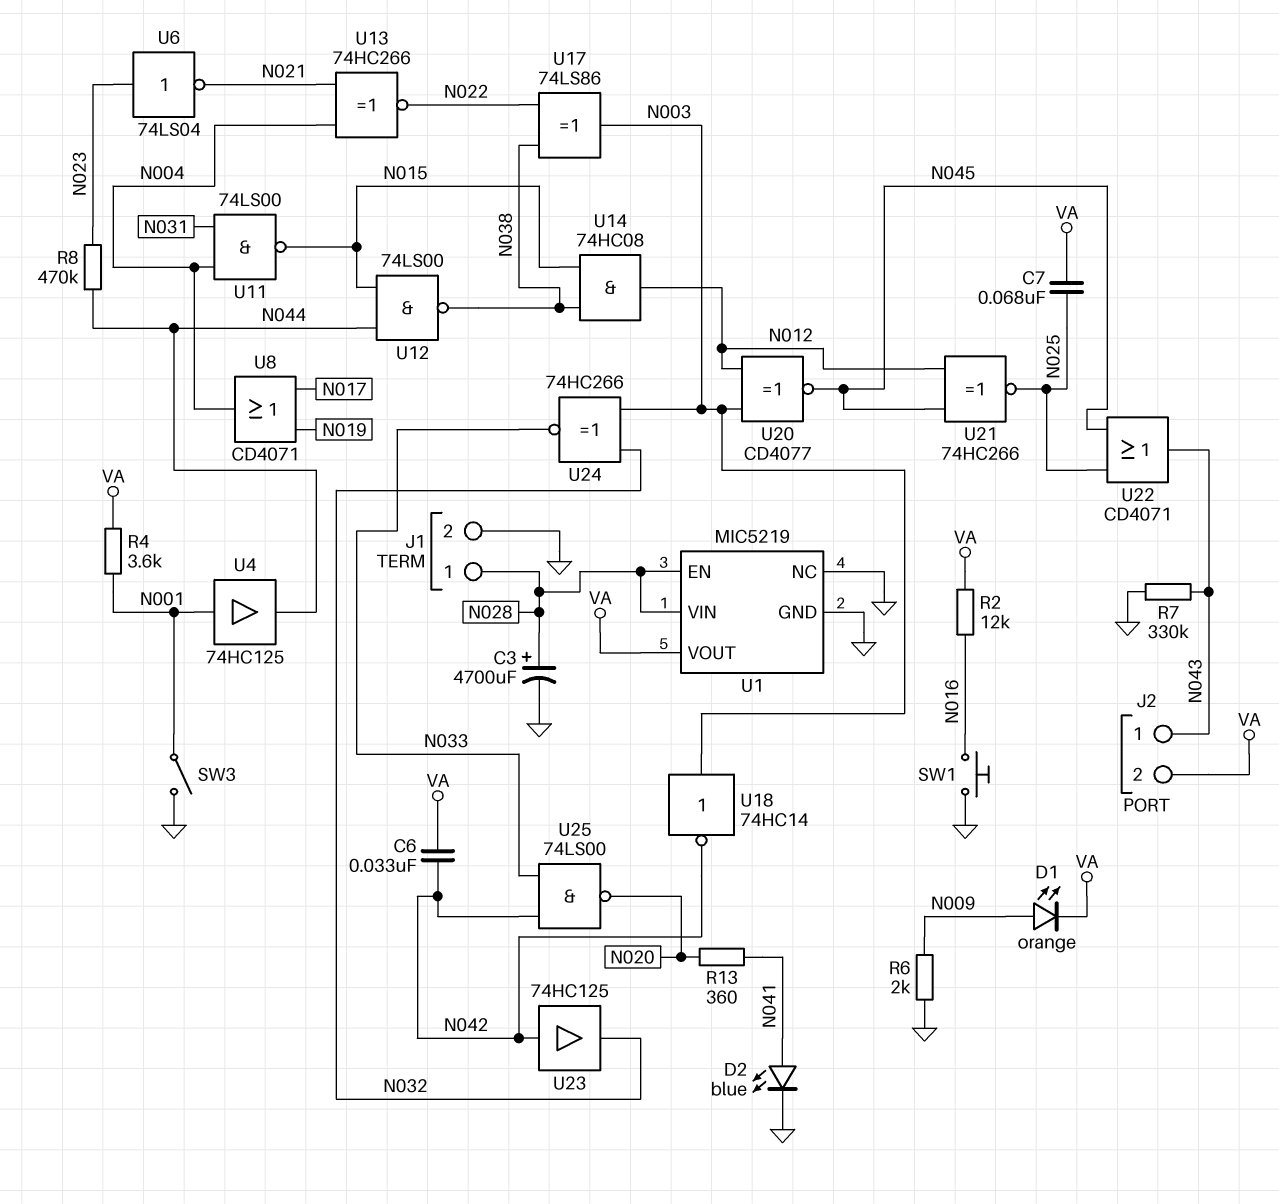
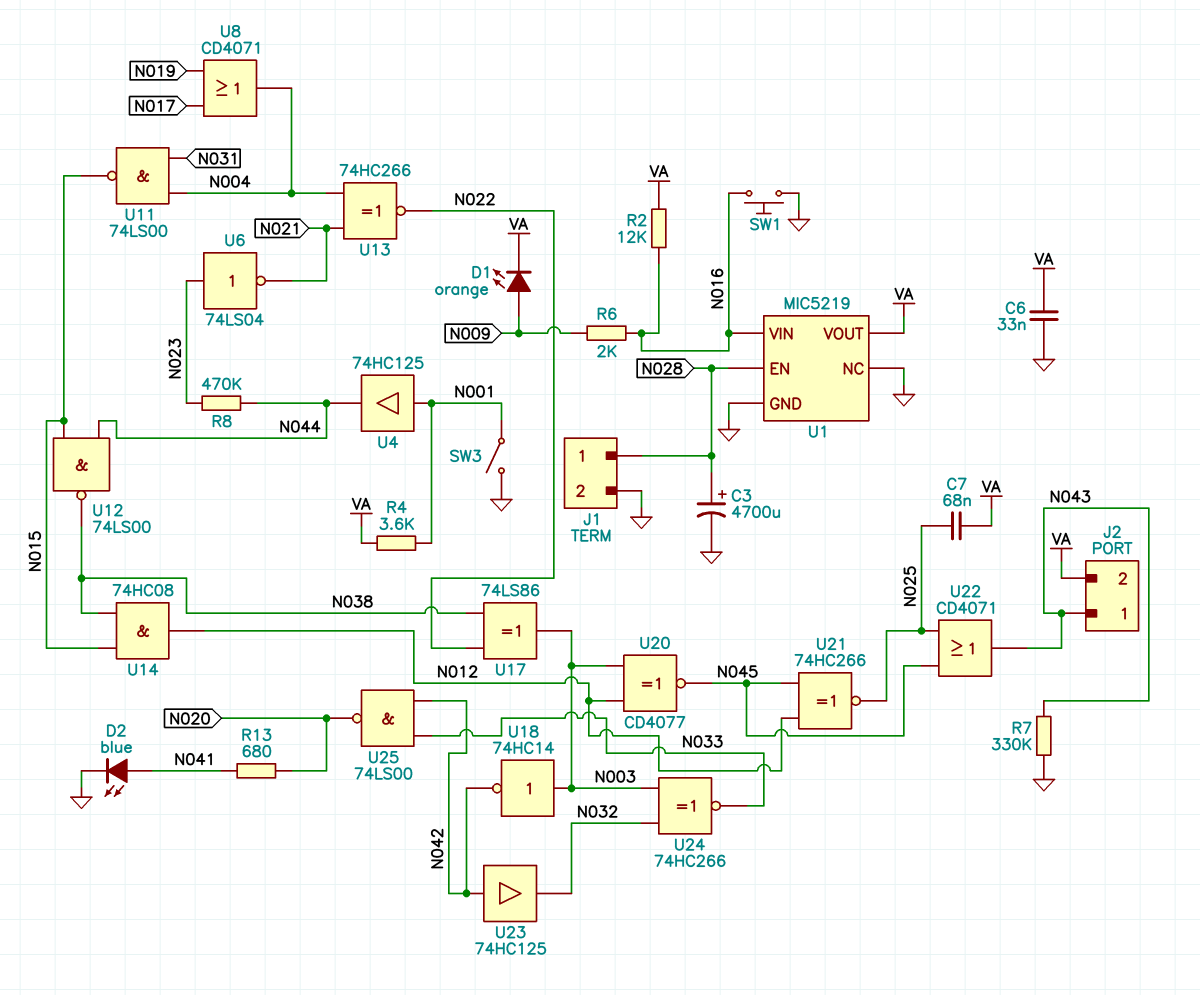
C6: 33nF (N042, VA) -> 33nF (GND, VA)
R6: 2k (GND, N009) -> 2k (N009, N016)
R13: 360 (N020, N041) -> 680 (N020, N041)
U1 pin VIN: N028 -> N016

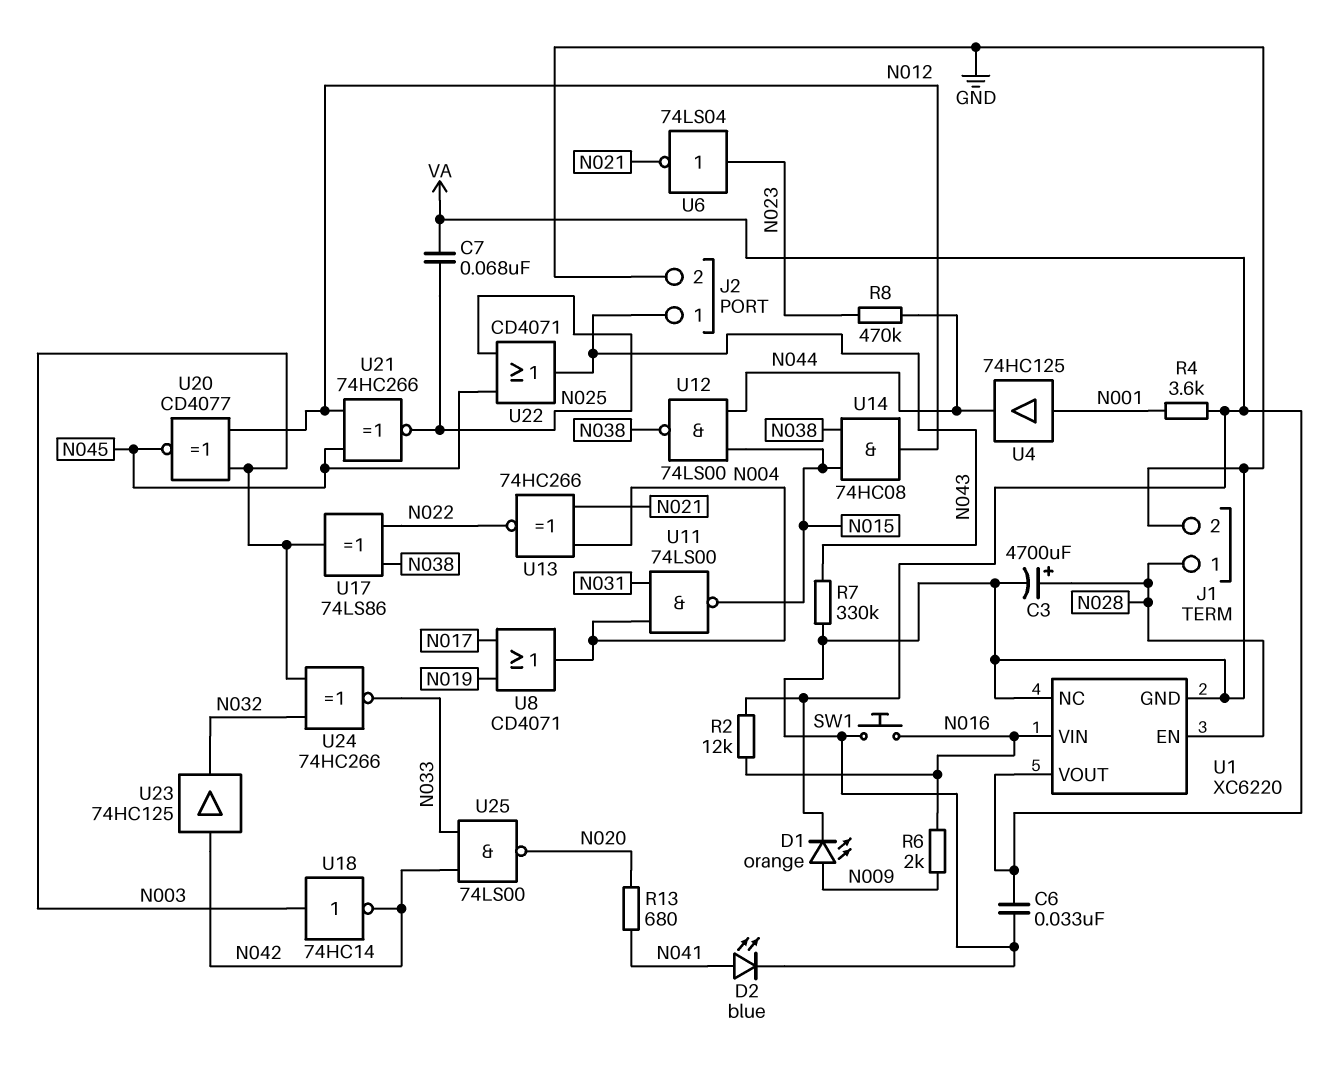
J2 pin 2: VA -> GND
SW3: switch (GND, N001) -> none
U1: MIC5219 -> XC6220

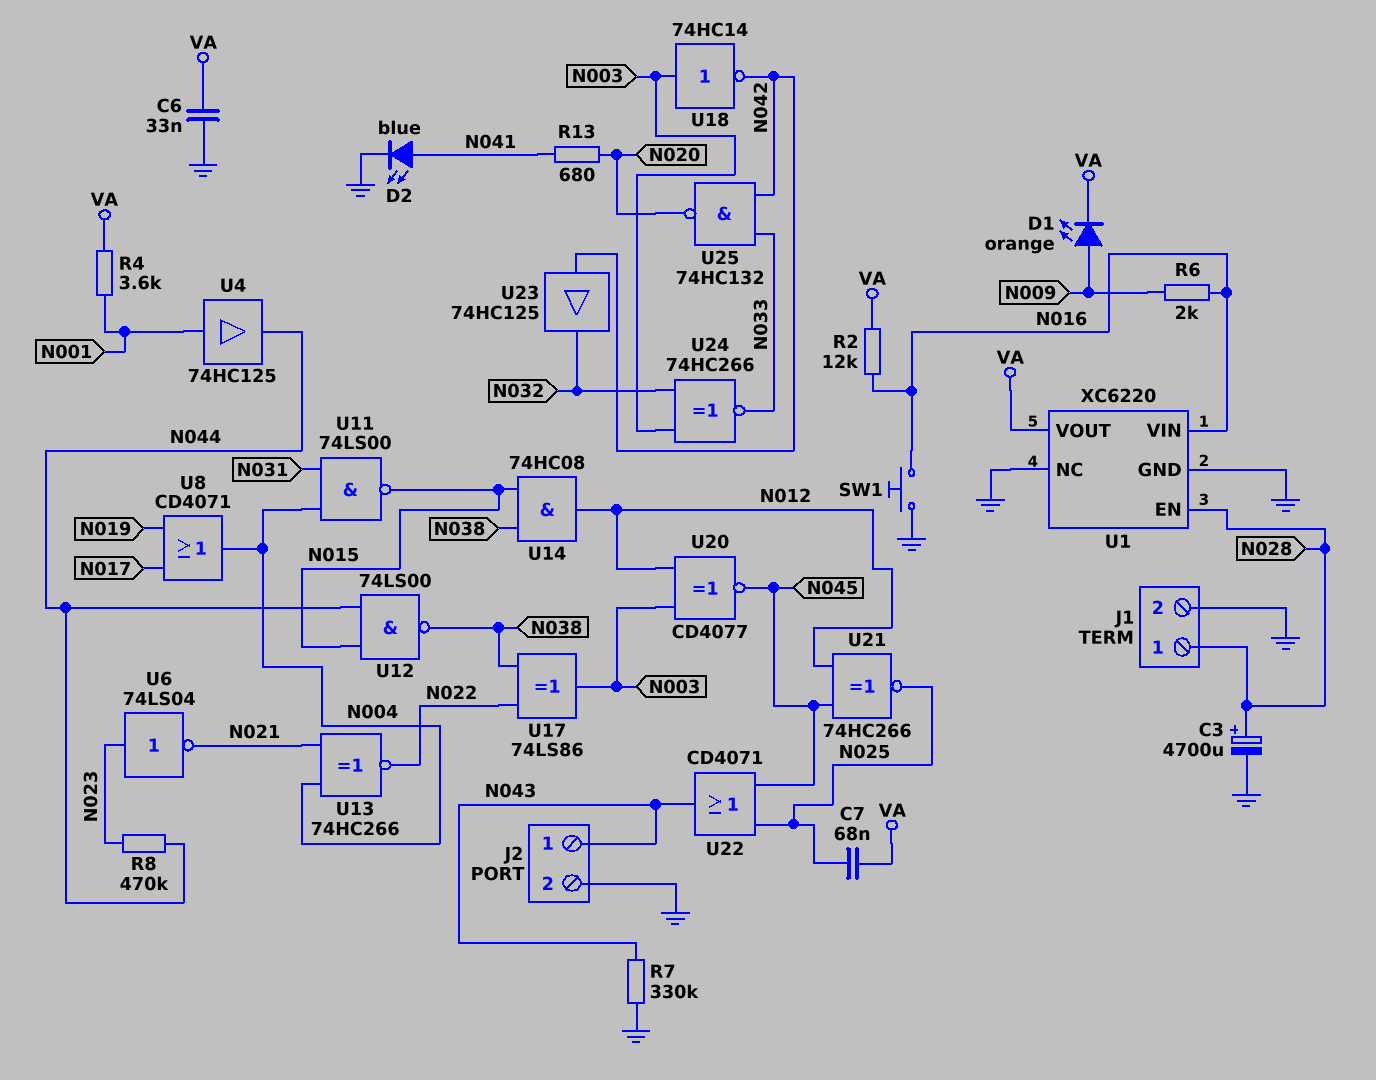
U25: NAND 74LS00 (in N033, in N042, out N020) -> NAND 74HC132 (in N033, in N042, out N020)

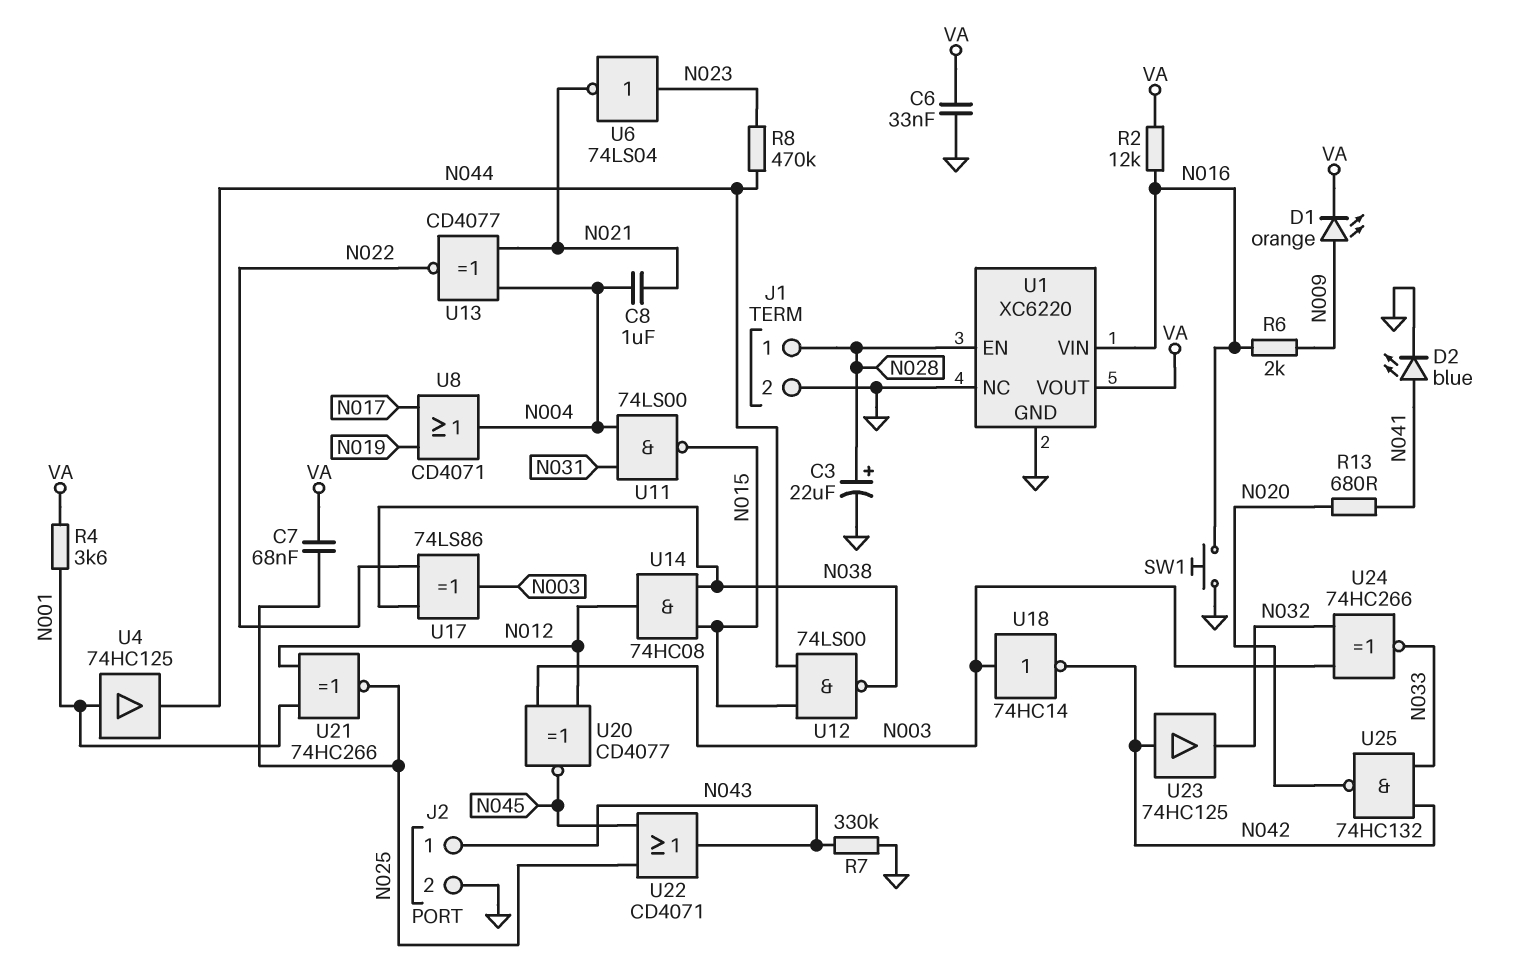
C3: 4700uF (plus N028, minus GND) -> 22uF (plus N028, minus GND)
C8: none -> 1uF (N004, N021)
U13: XNOR 74HC266 (in N004, in N021, out N022) -> XNOR CD4077 (in N004, in N021, out N022)
U21: XNOR 74HC266 (in N012, in N045, out N025) -> XNOR 74HC266 (in N001, in N012, out N025)

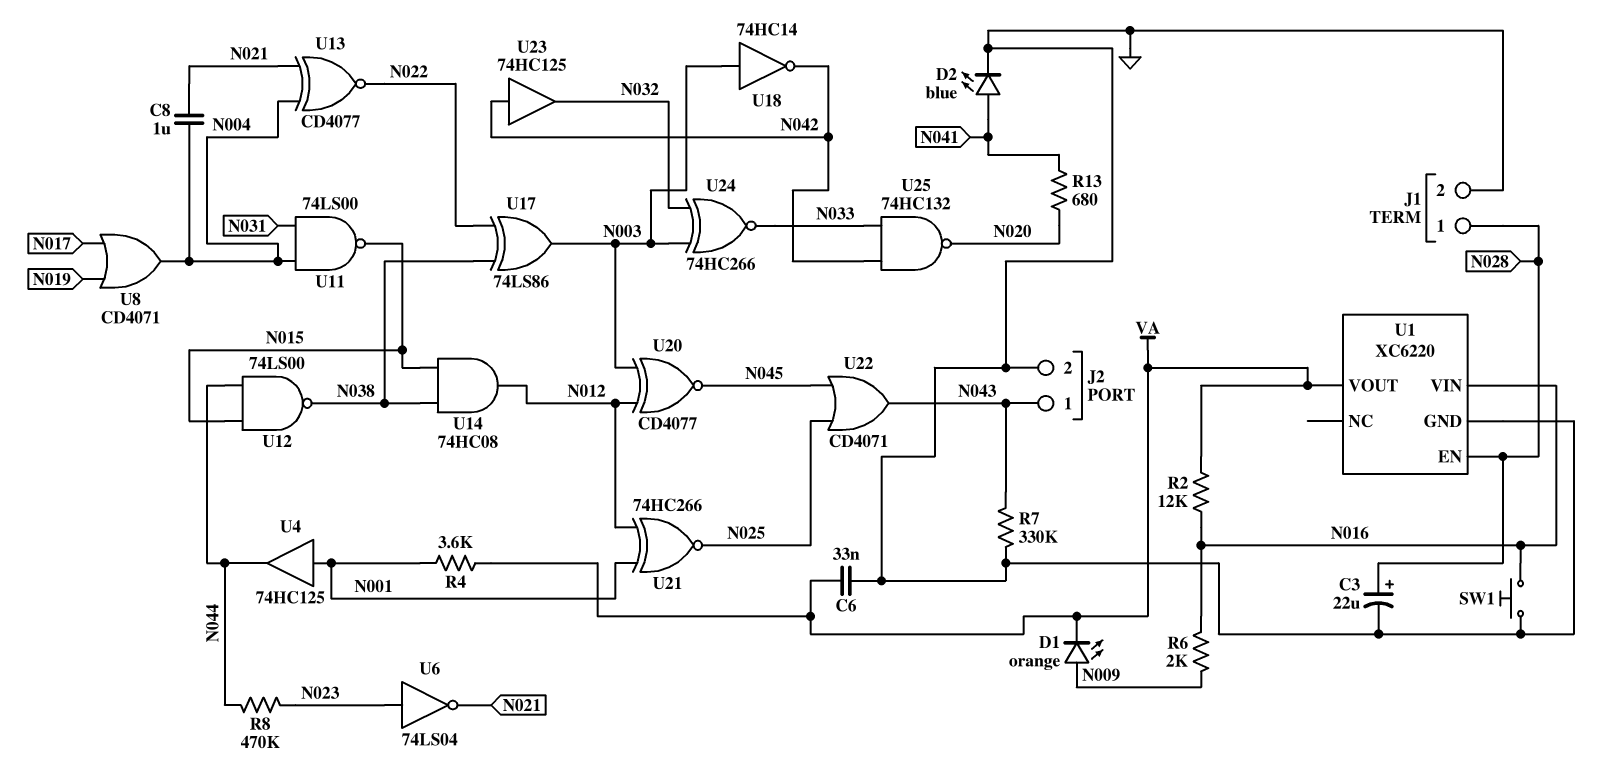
C7: 68nF (N025, VA) -> none
U1 pin NC: GND -> none

